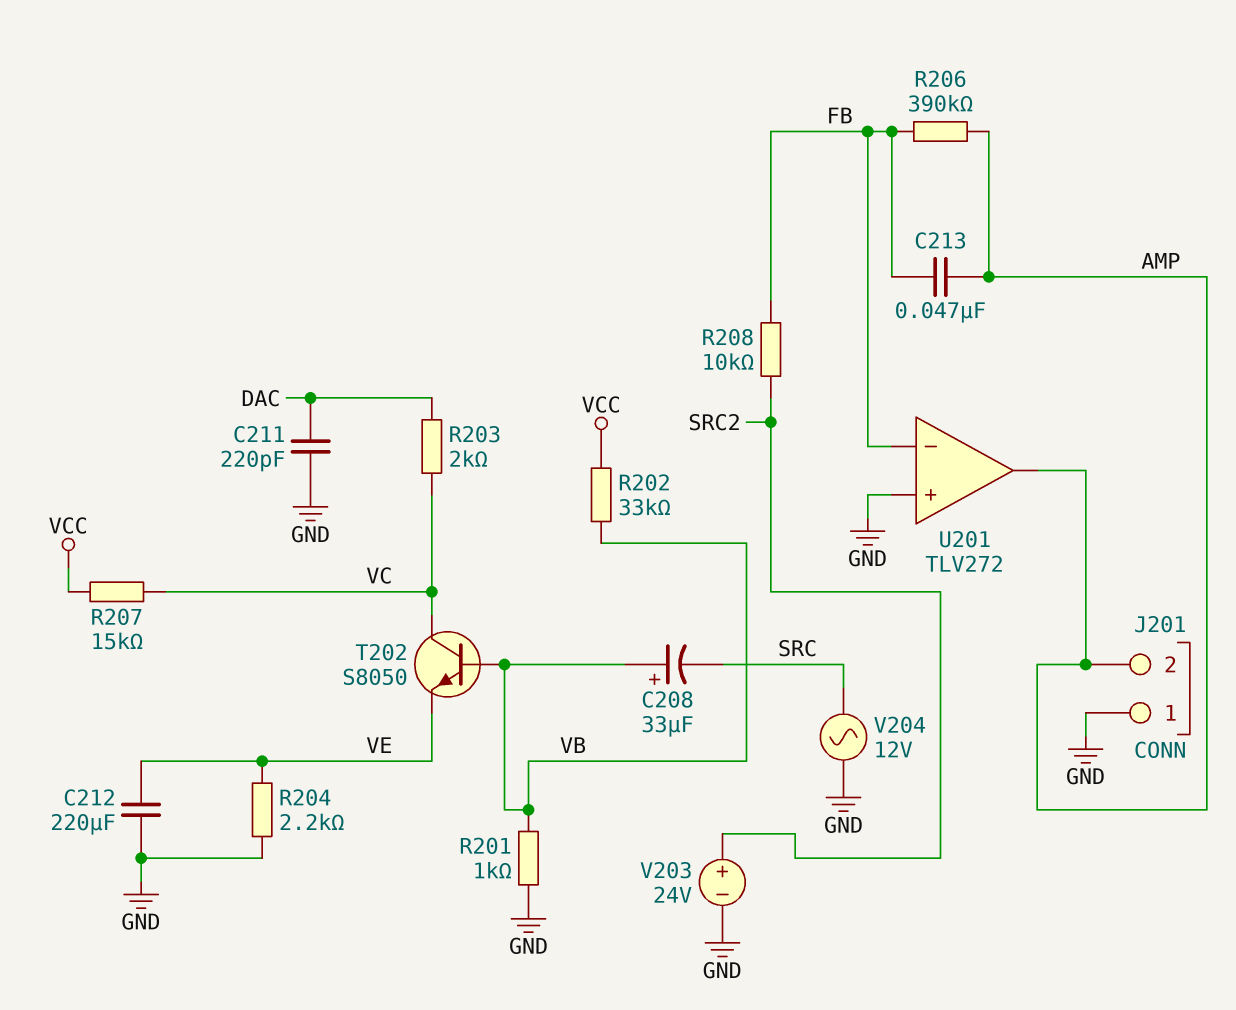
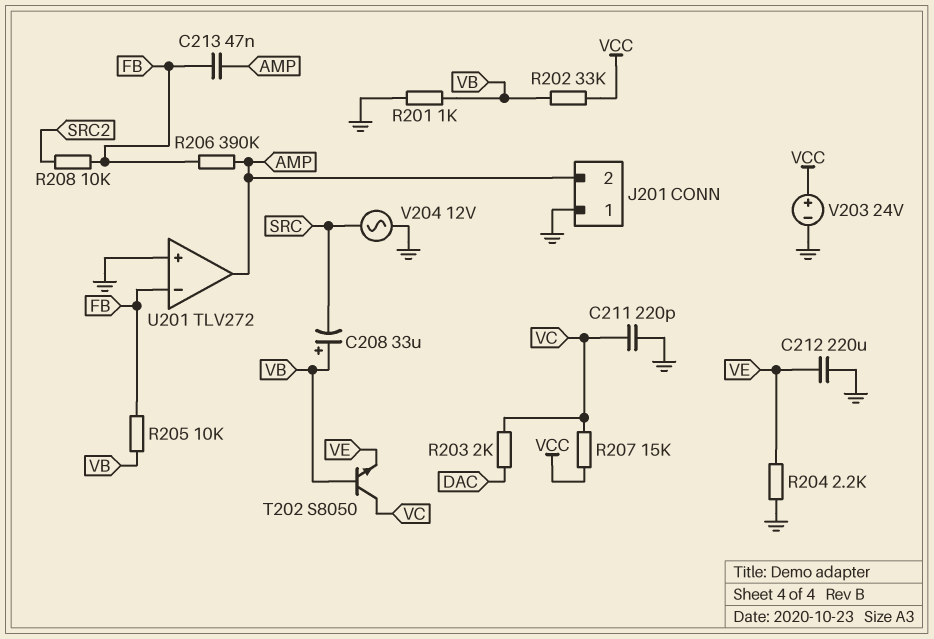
C211: 220pF (DAC, GND) -> 220pF (GND, VC)
R205: none -> 10k (FB, VB)
V203: 24V (plus SRC2, minus GND) -> 24V (plus VCC, minus GND)

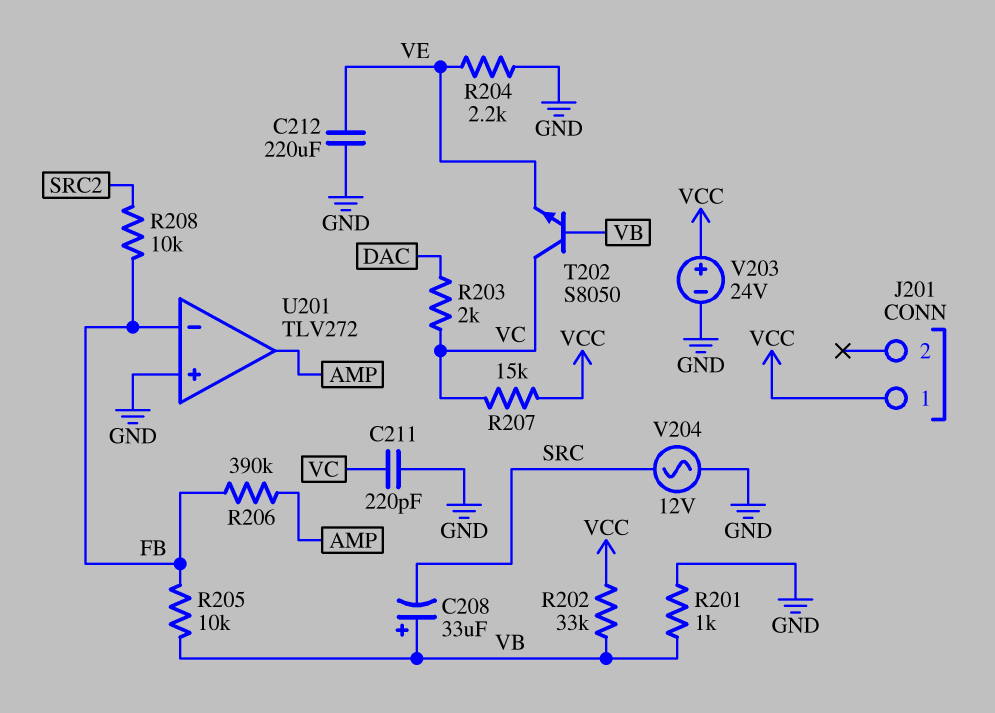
C213: 47nF (AMP, FB) -> none
J201 pin 1: GND -> VCC
J201 pin 2: AMP -> none

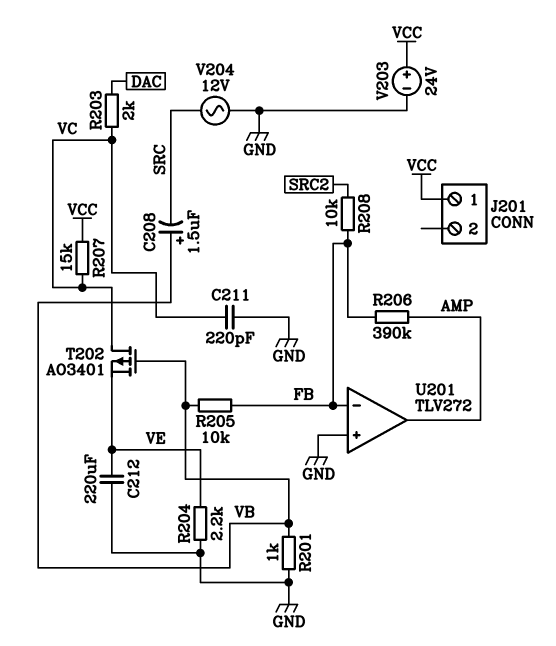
C208: 33uF (plus VB, minus SRC) -> 1.5uF (plus VB, minus SRC)
R202: 33k (VB, VCC) -> none
T202: NPN S8050 (B VB, C VC, E VE) -> PMOS AO3401 (G VB, D VC, S VE)

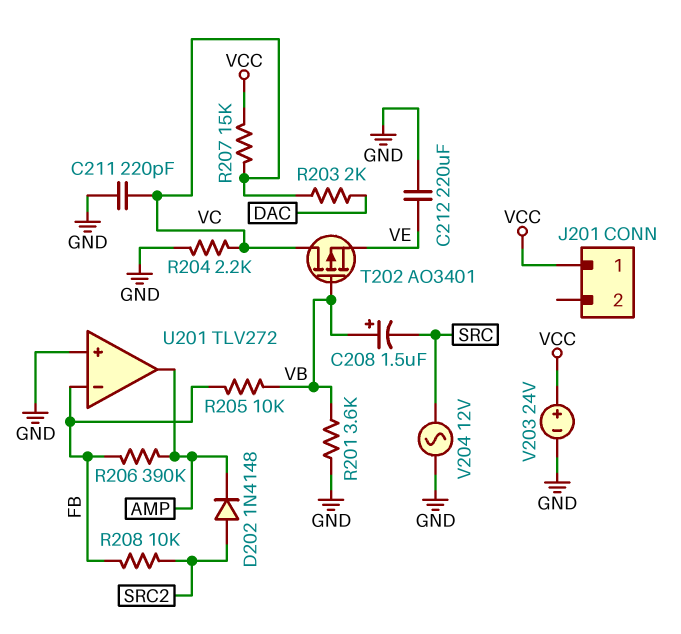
D202: none -> diode 1N4148 (A SRC2, K AMP)
R201: 1k (GND, VB) -> 3.6k (GND, VB)
R204: 2.2k (GND, VE) -> 2.2k (GND, VC)

